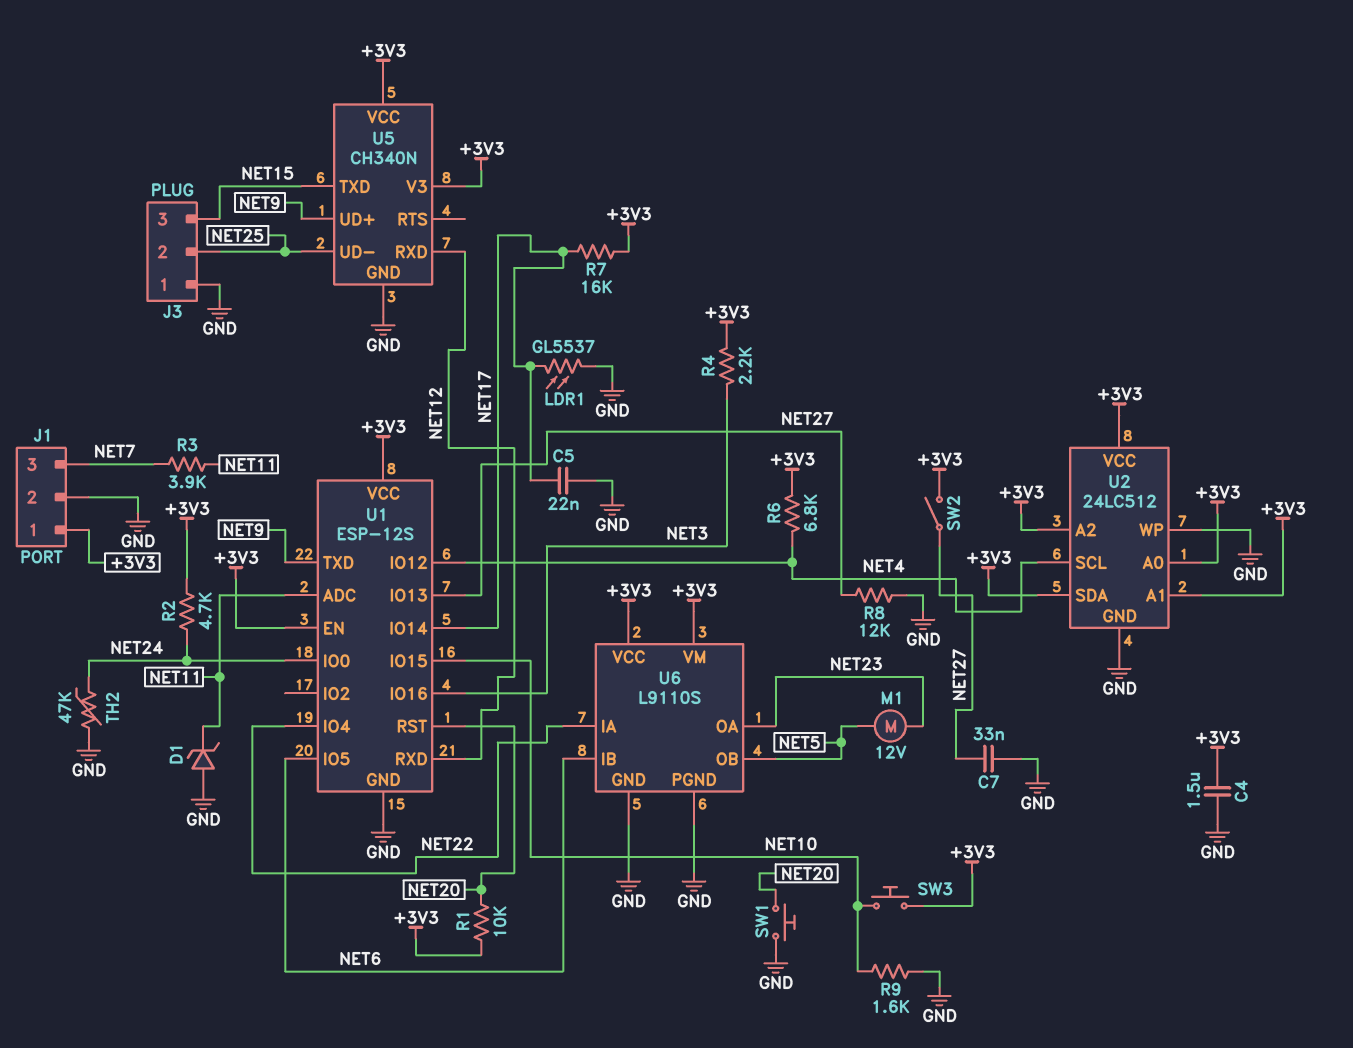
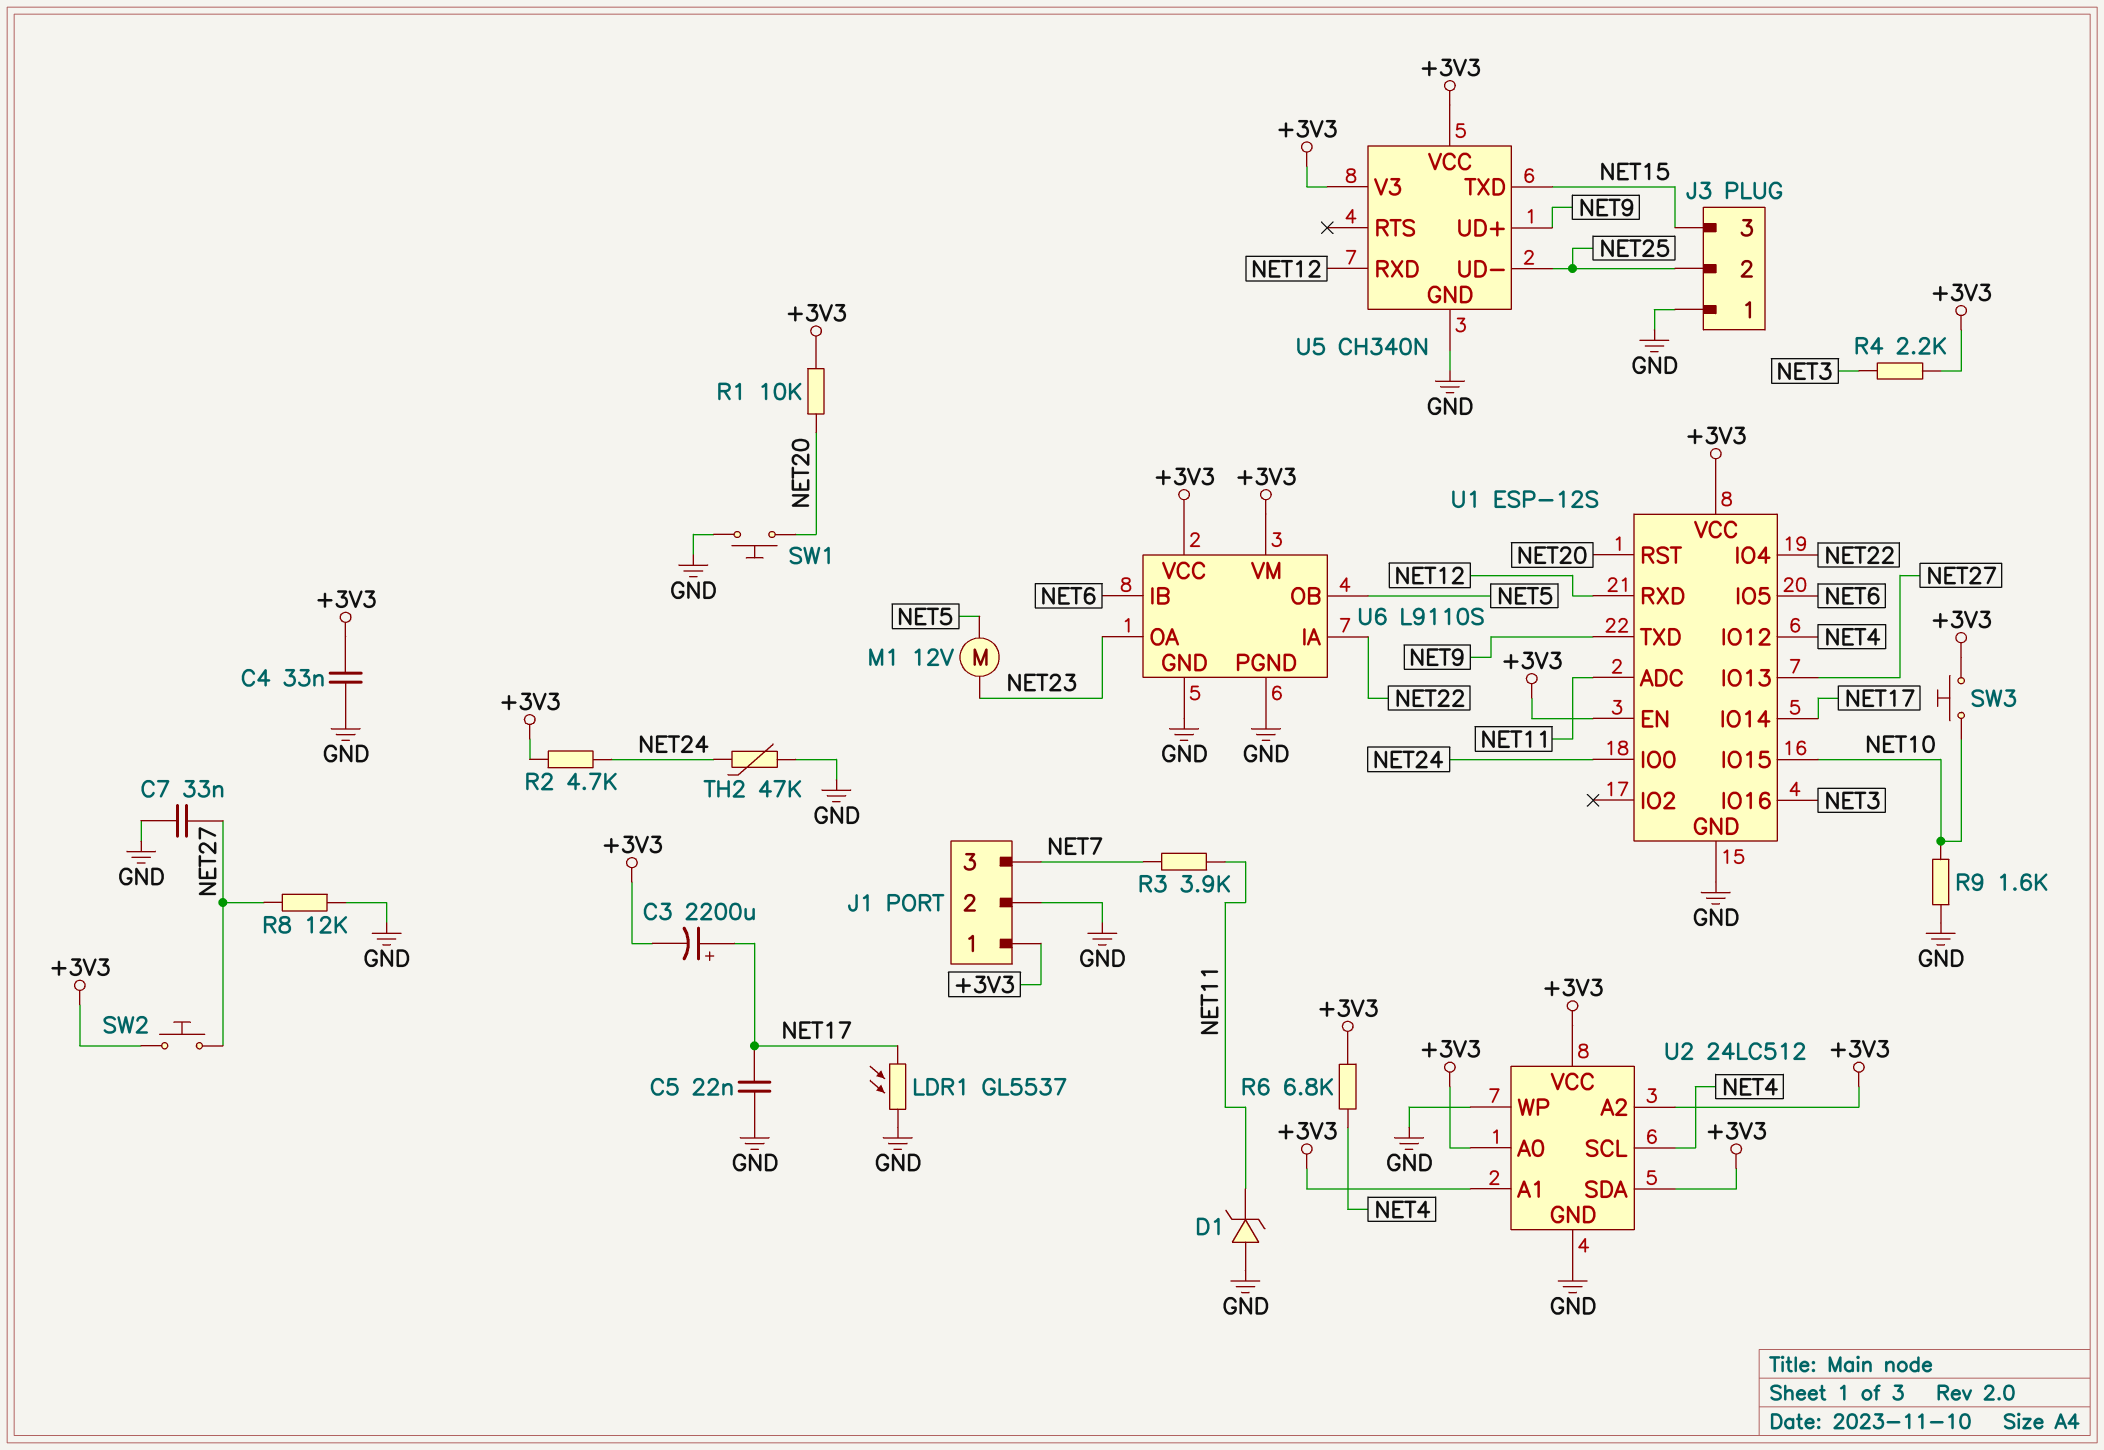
C3: none -> 2200uF (plus NET17, minus +3V3)
C4: 1.5uF (+3V3, GND) -> 33nF (+3V3, GND)
R7: 16k (+3V3, NET17) -> none
SW2: switch (+3V3, NET27) -> button (+3V3, NET27)

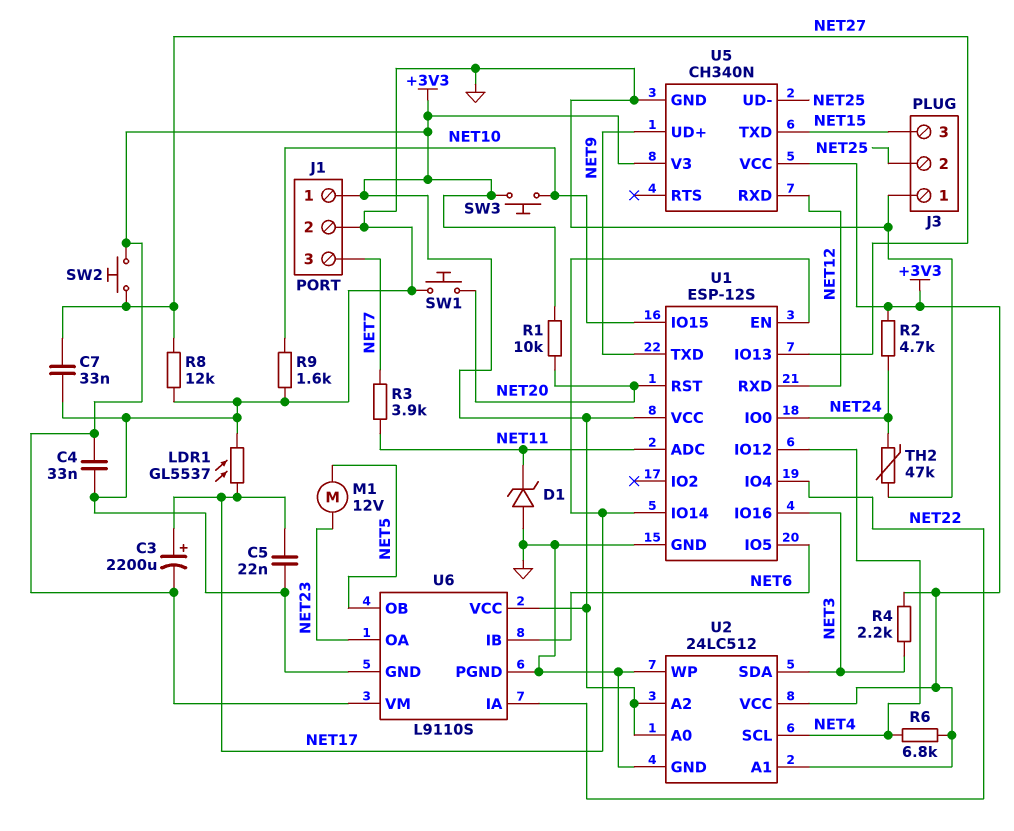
U1 pin EN: +3V3 -> NET17
U2 pin SDA: +3V3 -> NET3

